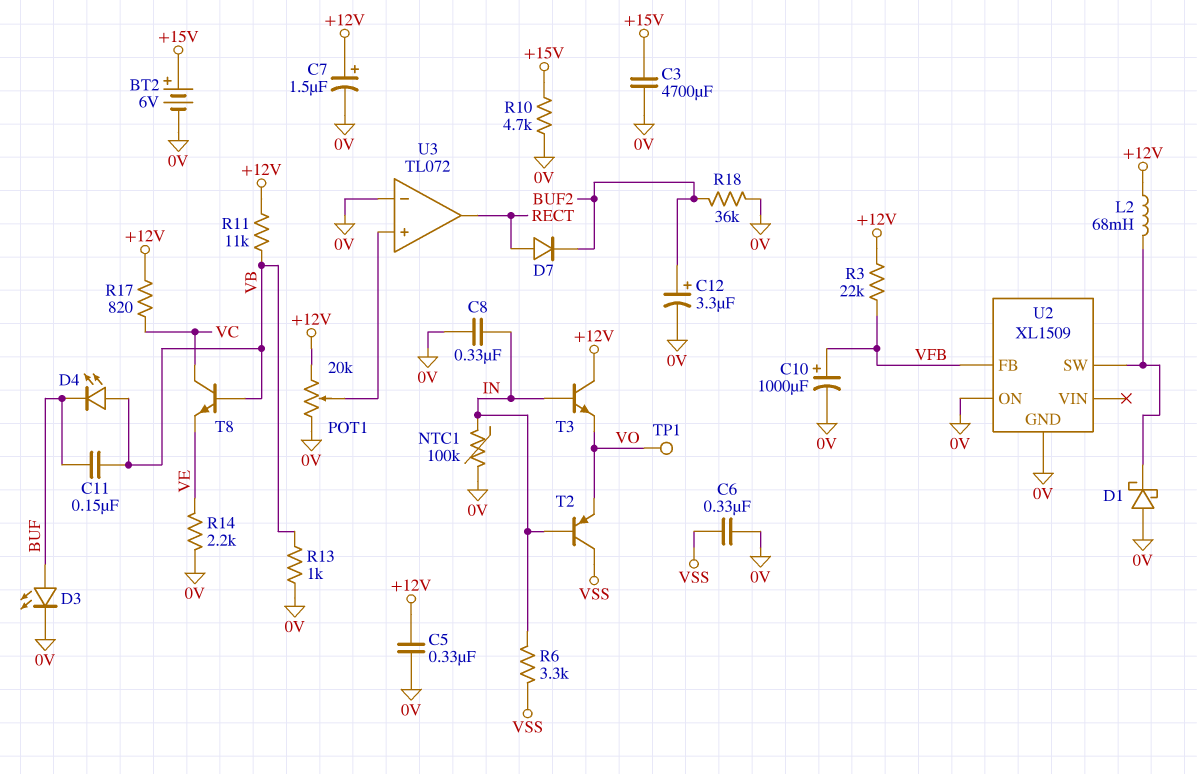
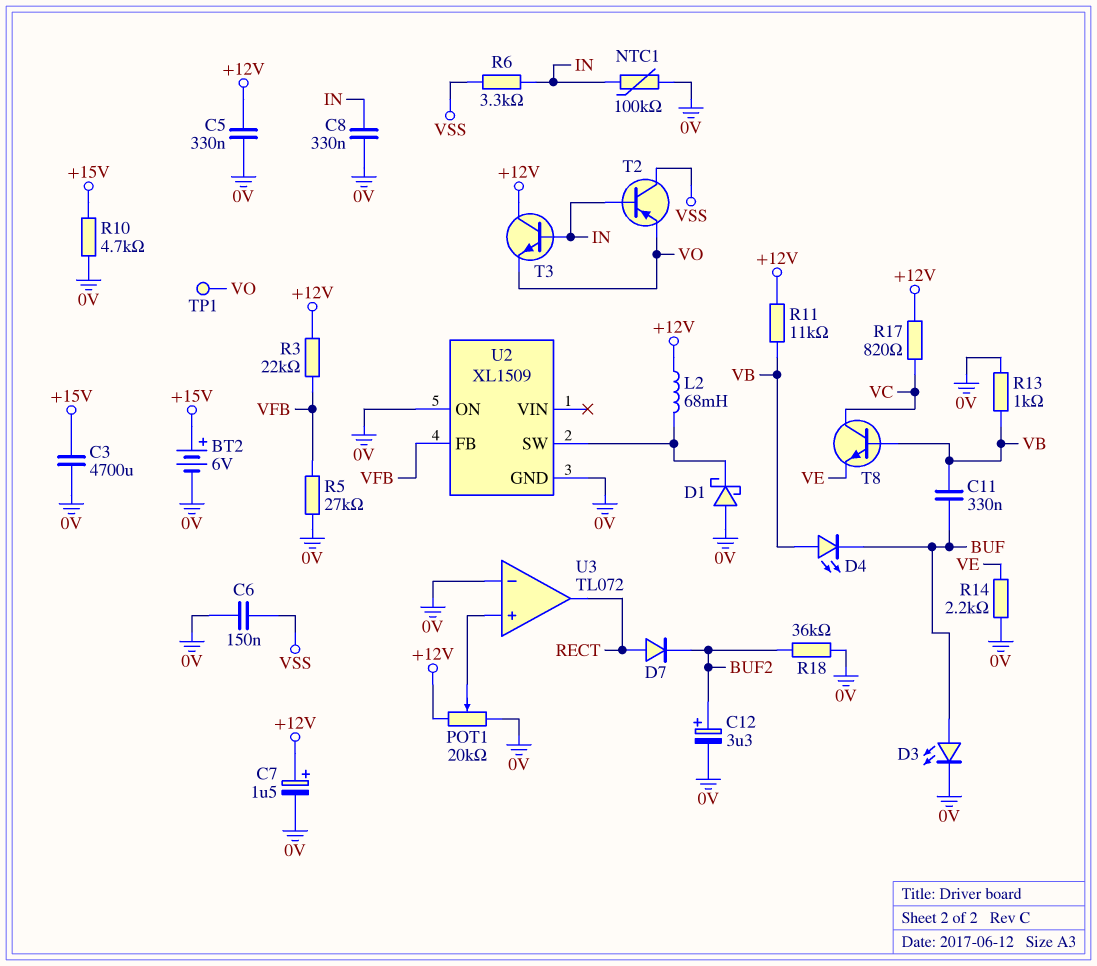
C6: 330nF (0V, VSS) -> 150nF (0V, VSS)
C10: 1000uF (plus VFB, minus 0V) -> none
C11: 150nF (BUF, VB) -> 330nF (BUF, VB)
R5: none -> 27k (0V, VFB)

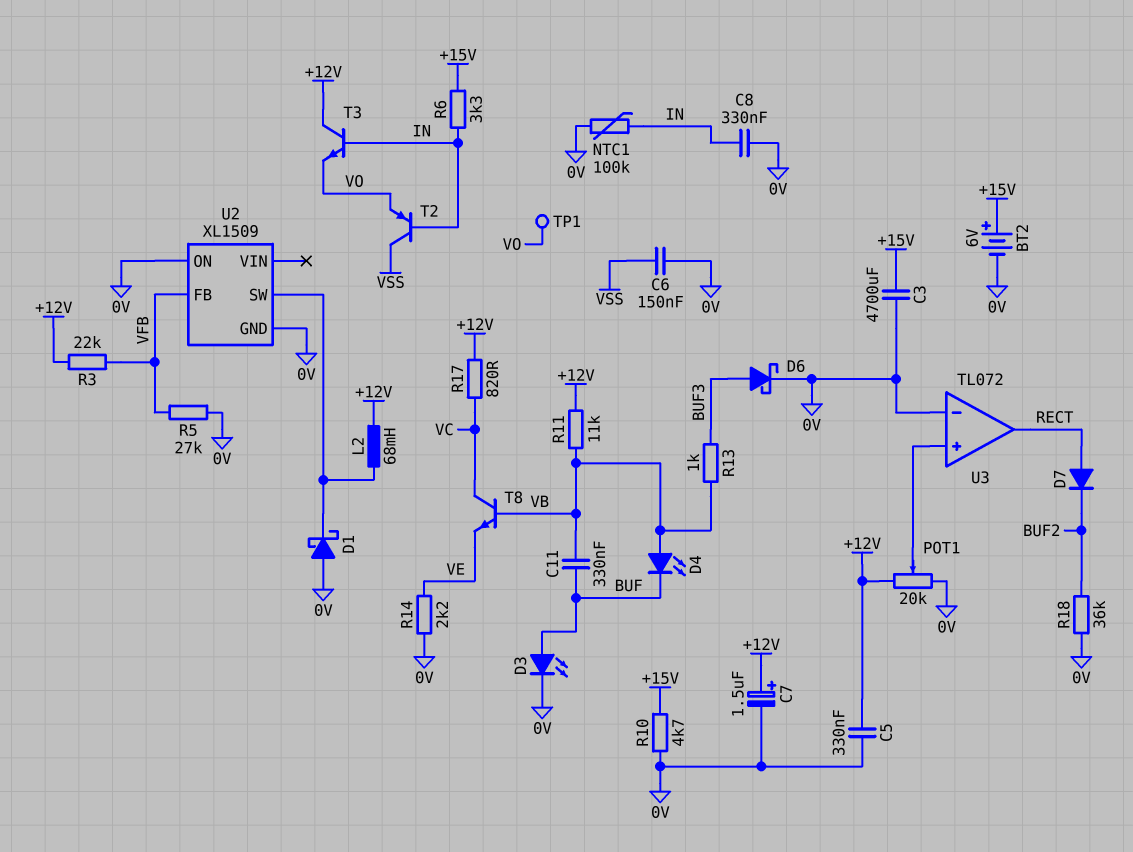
C12: 3.3uF (plus BUF2, minus 0V) -> none
D6: none -> schottky (A BUF3, K 0V)
R6: 3.3k (IN, VSS) -> 3.3k (+15V, IN)
R13: 1k (0V, VB) -> 1k (BUF3, VB)

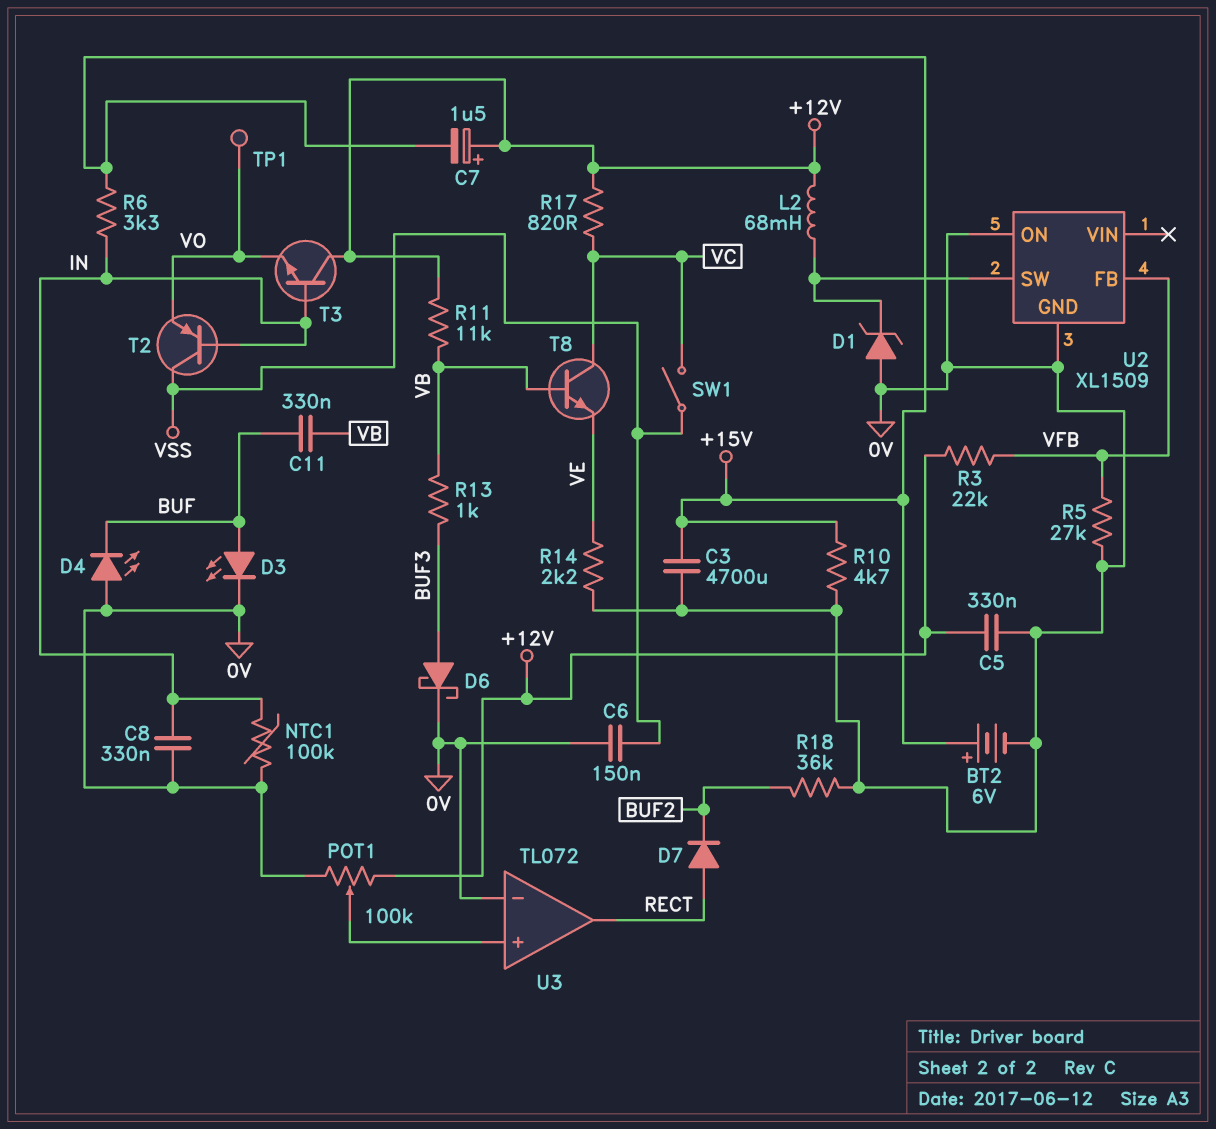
C7: 1.5uF (plus +12V, minus 0V) -> 1.5uF (plus +12V, minus +15V)
D1: schottky (A 0V, K U2/SW) -> zener (A 0V, K U2/SW)
D4: LED (A VB, K BUF) -> LED (A 0V, K BUF)
POT1: 20k (+12V, 0V, wiper U3/in+) -> 100k (+12V, 0V, wiper U3/in+)
SW1: none -> switch (VC, VSS)

